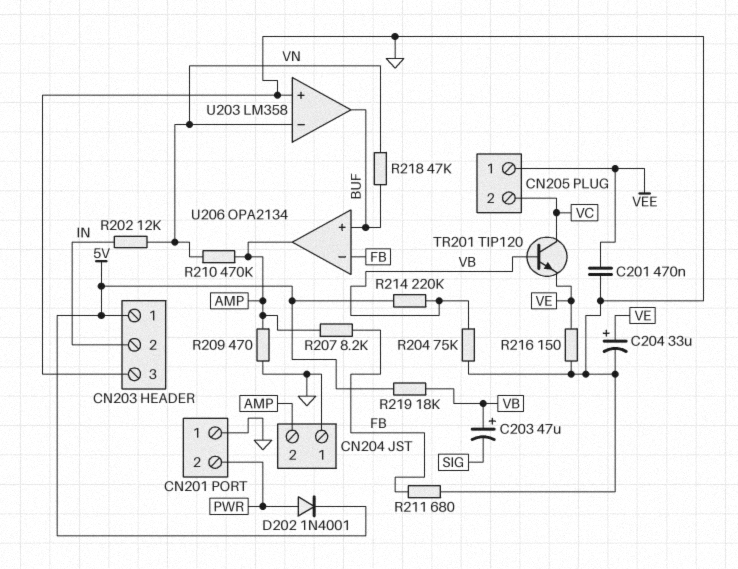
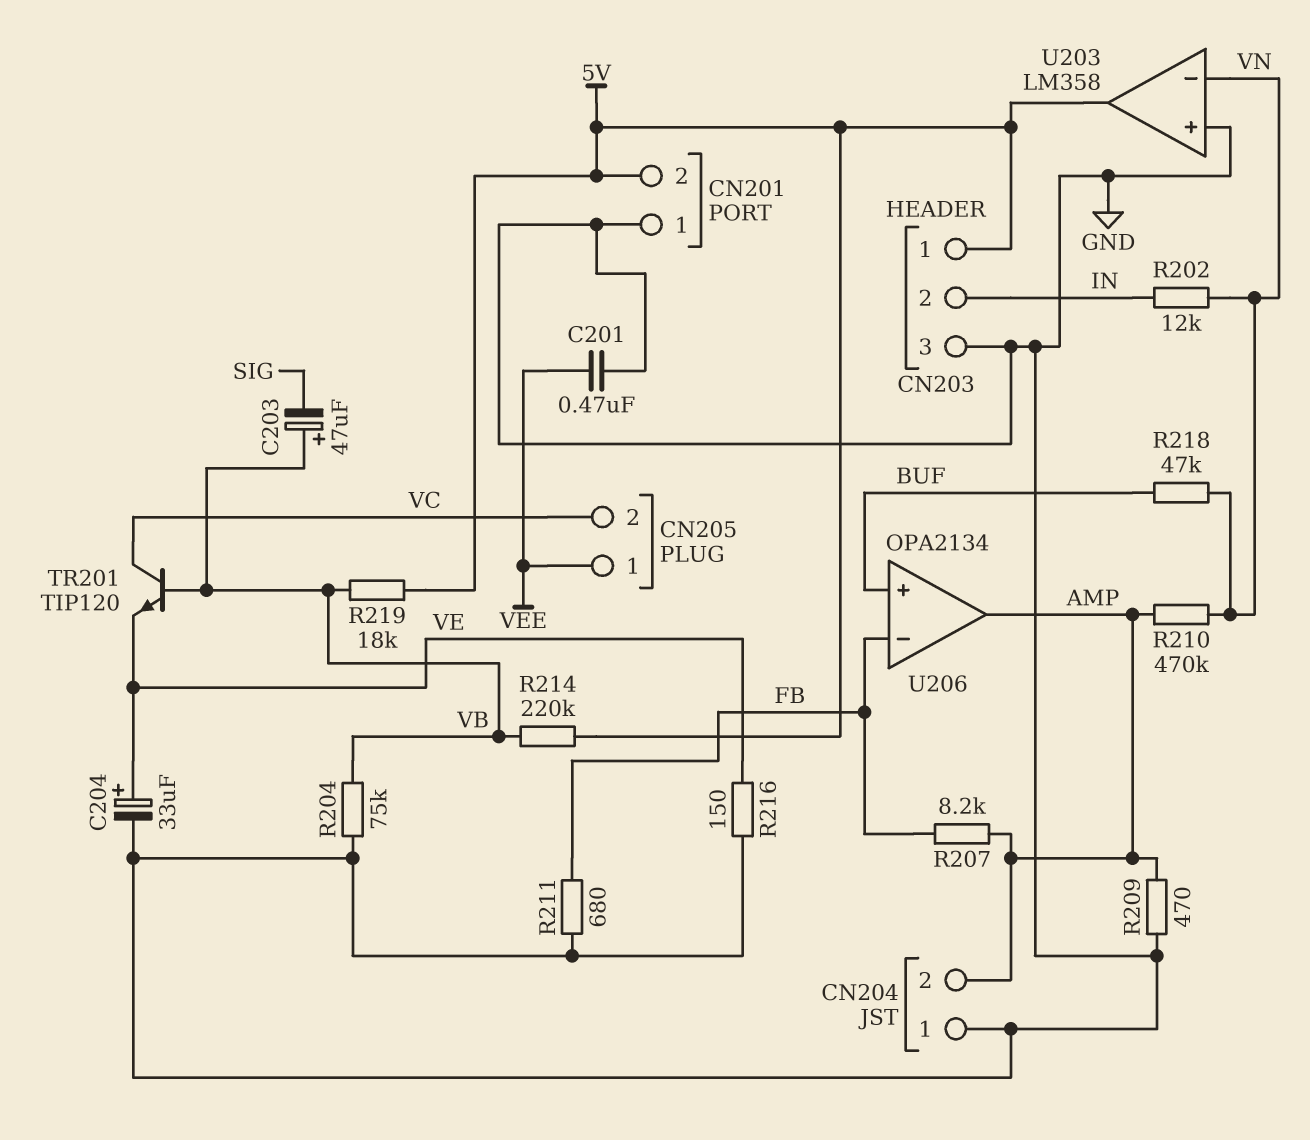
CN201 pin 2: PWR -> 5V
D202: diode 1N4001 (A PWR, K 5V) -> none
U203 pin out: BUF -> 5V

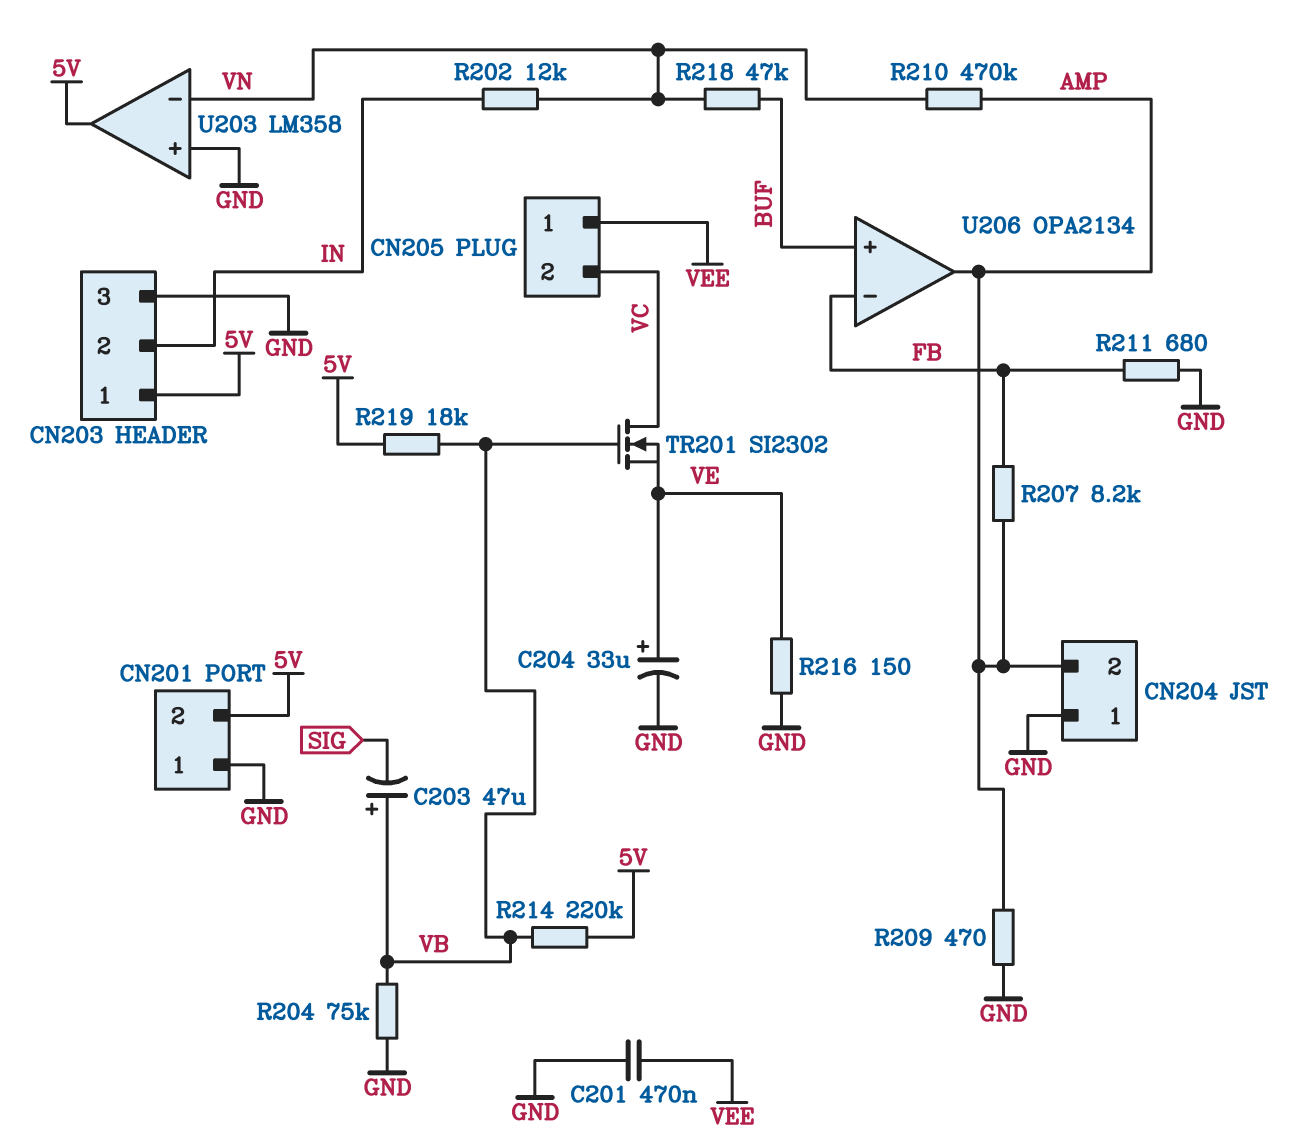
TR201: NPN TIP120 (B VB, C VC, E VE) -> NMOS SI2302 (G VB, D VC, S VE)

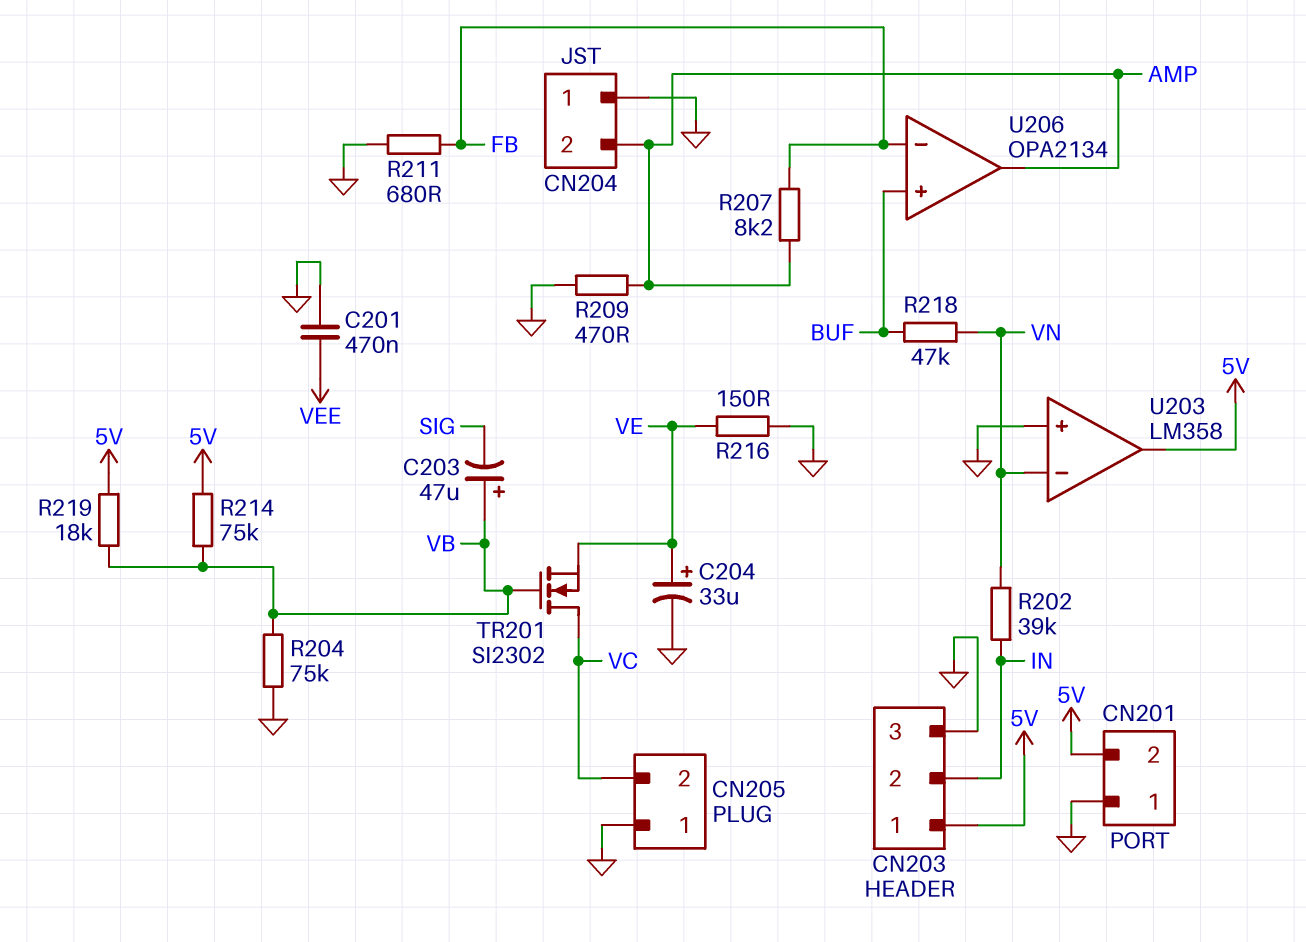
CN205 pin 1: VEE -> GND
R202: 12k (IN, VN) -> 39k (IN, VN)
R210: 470k (AMP, VN) -> none
R214: 220k (5V, VB) -> 75k (5V, VB)

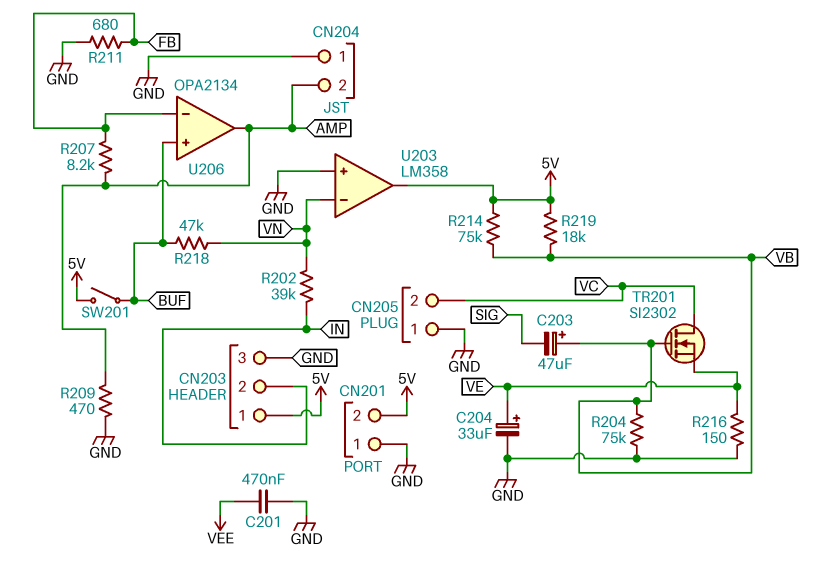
SW201: none -> switch (5V, BUF)

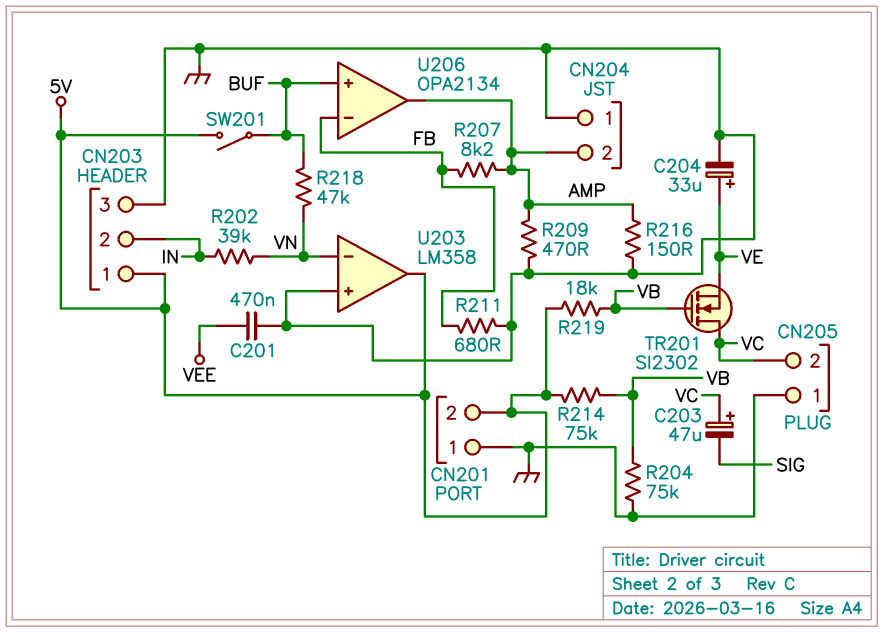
C203: 47uF (plus VB, minus SIG) -> 47uF (plus VC, minus SIG)
R216: 150 (GND, VE) -> 150 (AMP, GND)

